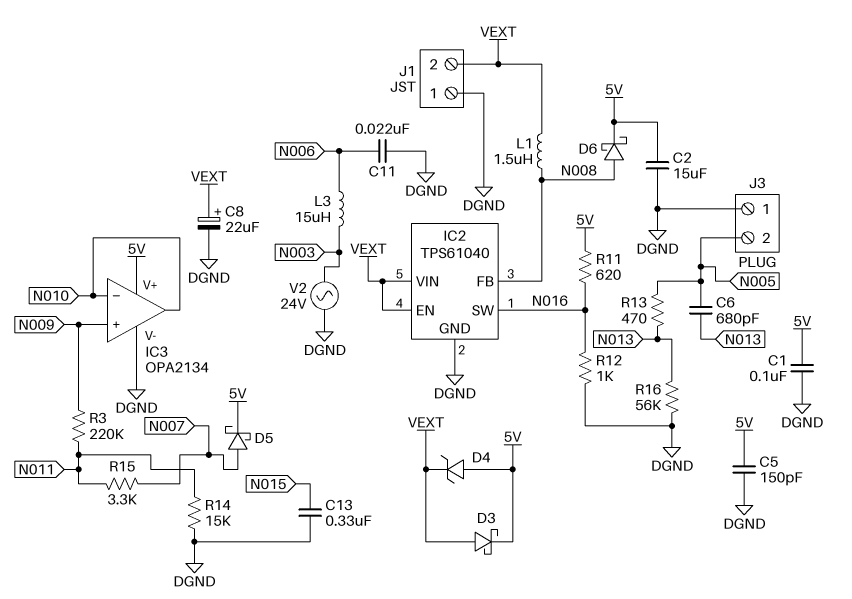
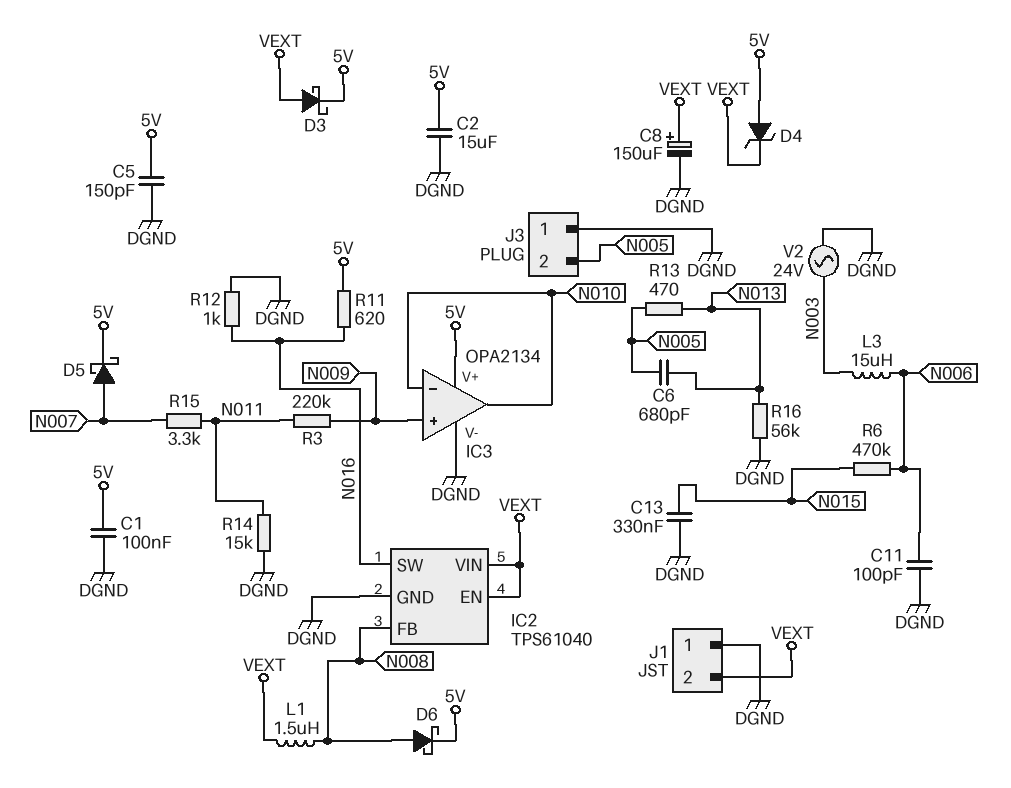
C8: 22uF (plus VEXT, minus DGND) -> 150uF (plus VEXT, minus DGND)
C11: 22nF (DGND, N006) -> 100pF (DGND, N006)
R6: none -> 470k (N006, N015)

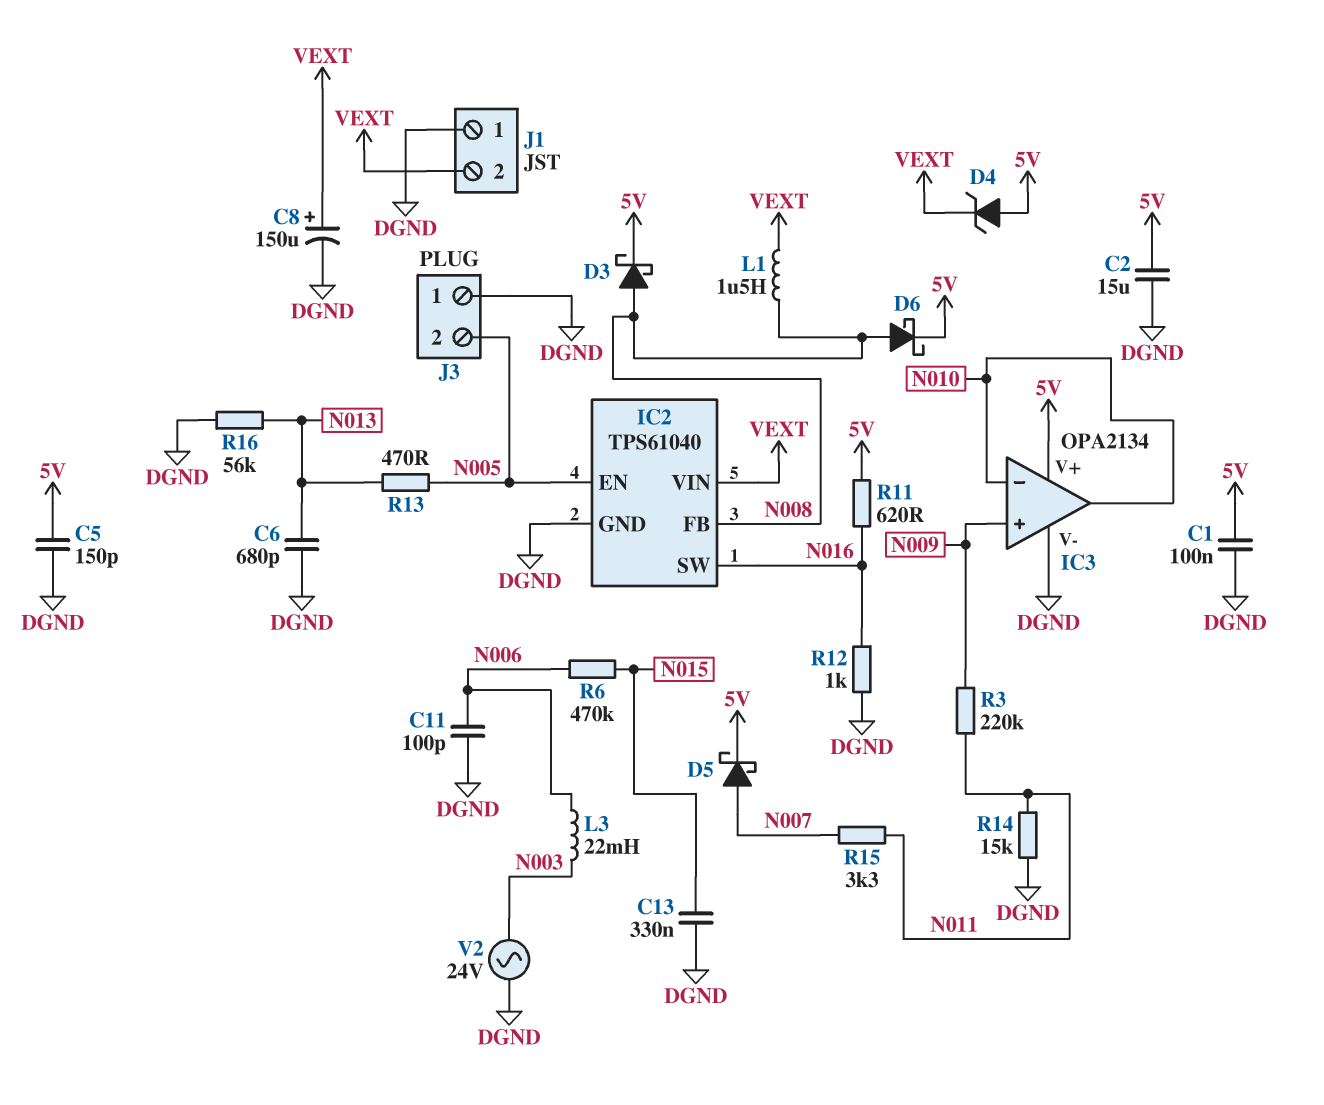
C6: 680pF (N005, N013) -> 680pF (DGND, N013)
D3: schottky (A VEXT, K 5V) -> schottky (A N008, K 5V)
IC2 pin EN: VEXT -> N005
L3: 15uH (N003, N006) -> 22mH (N003, N006)

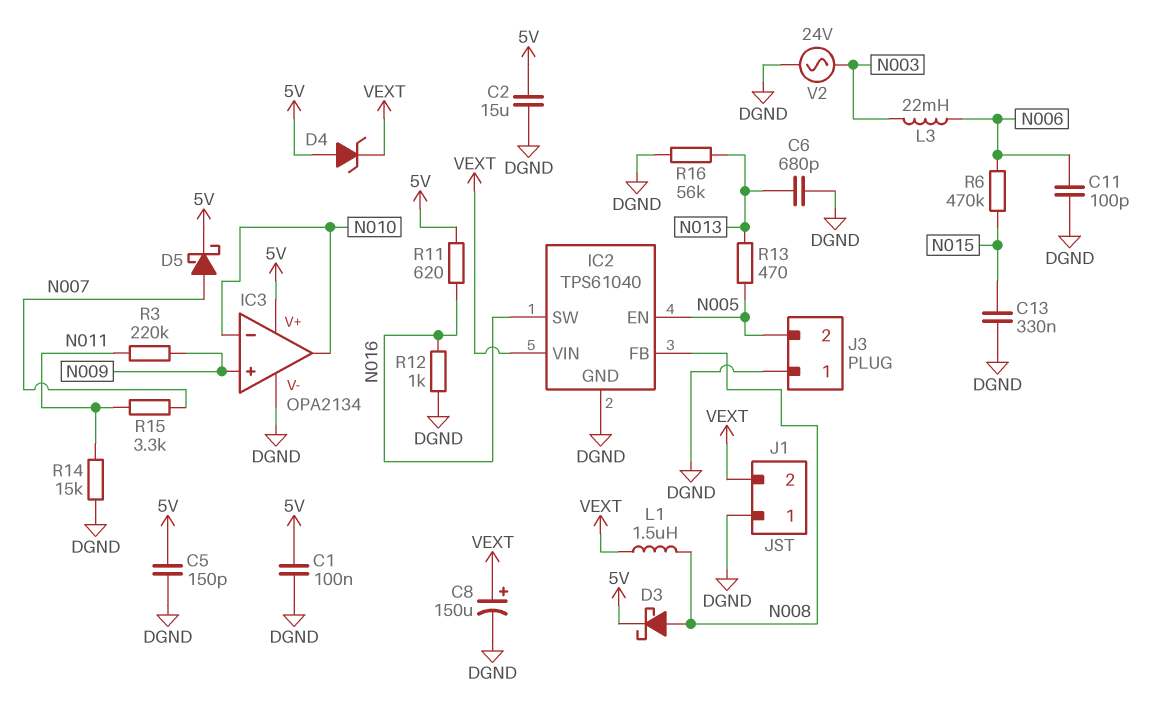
D6: schottky (A N008, K 5V) -> none

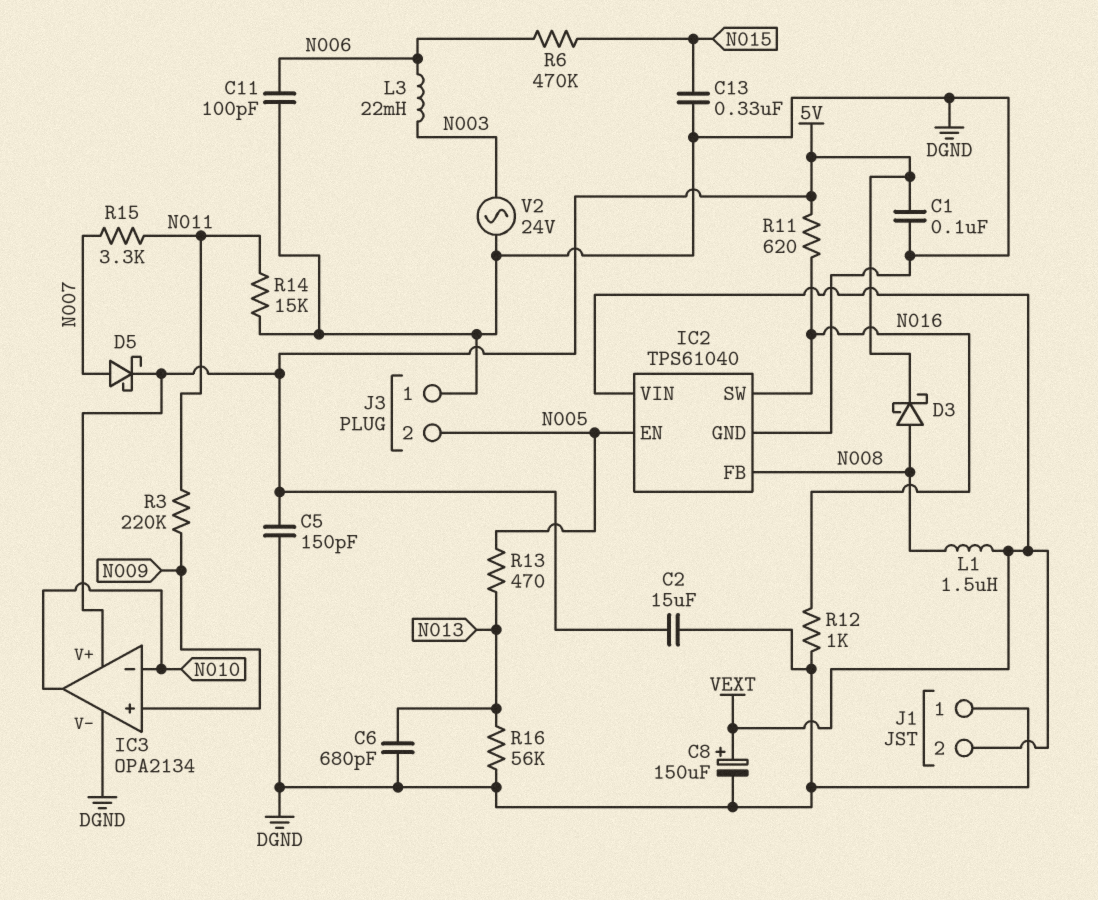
D4: zener (A 5V, K VEXT) -> none

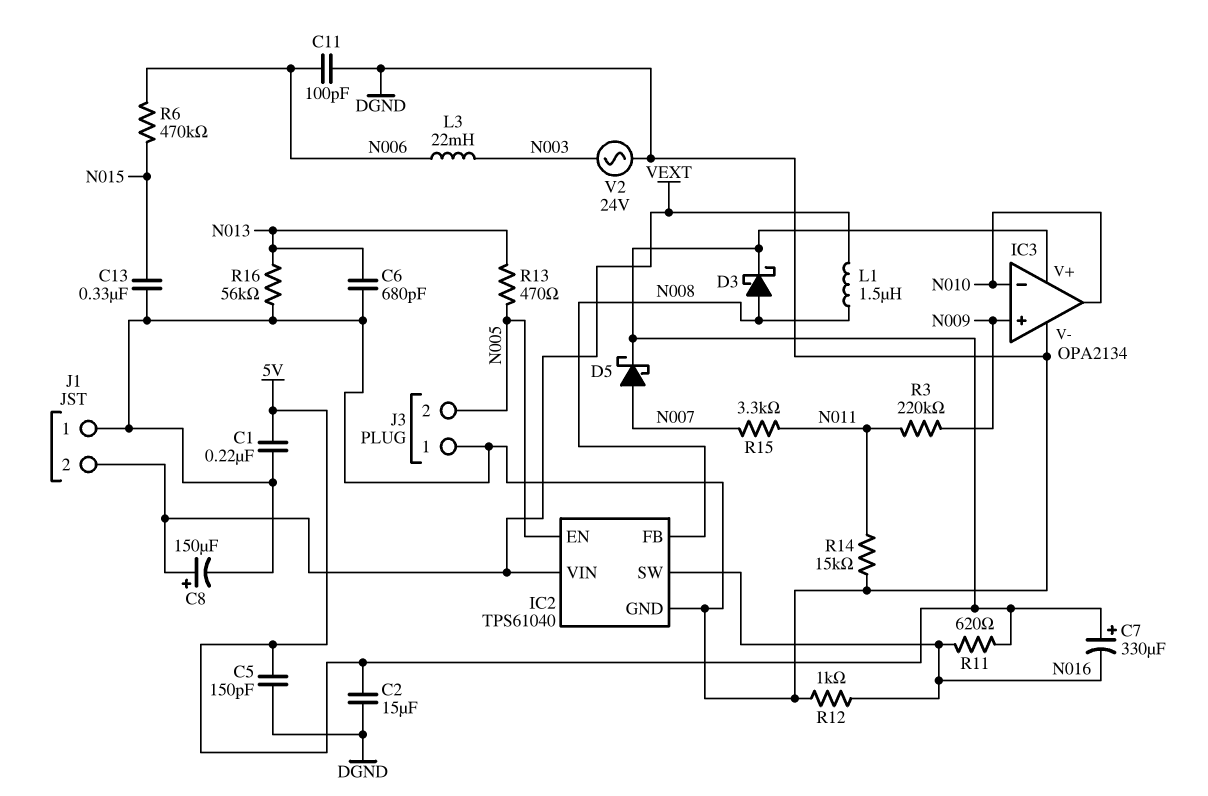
C1: 100nF (5V, DGND) -> 220nF (5V, DGND)
C7: none -> 330uF (plus 5V, minus N016)

